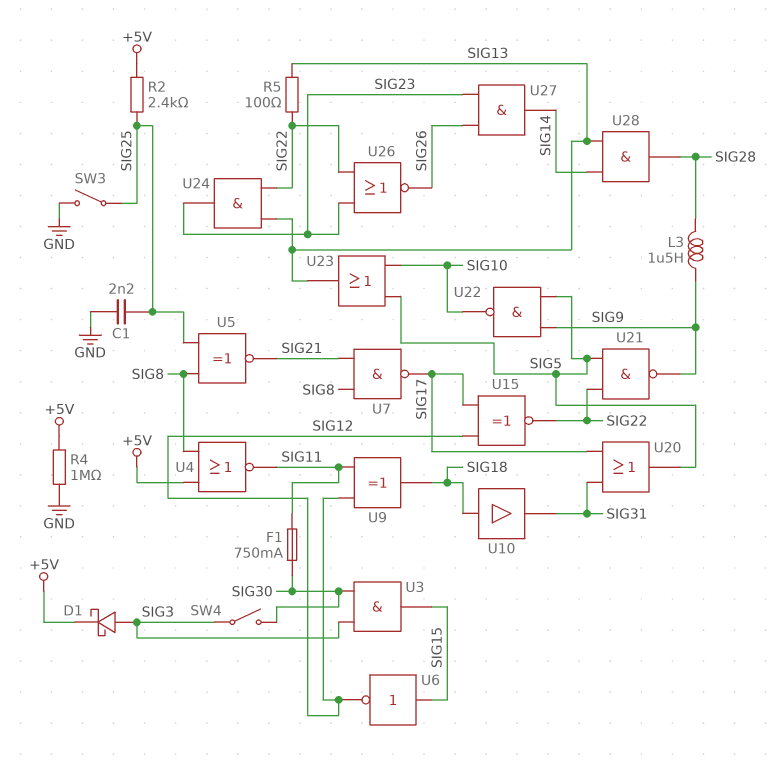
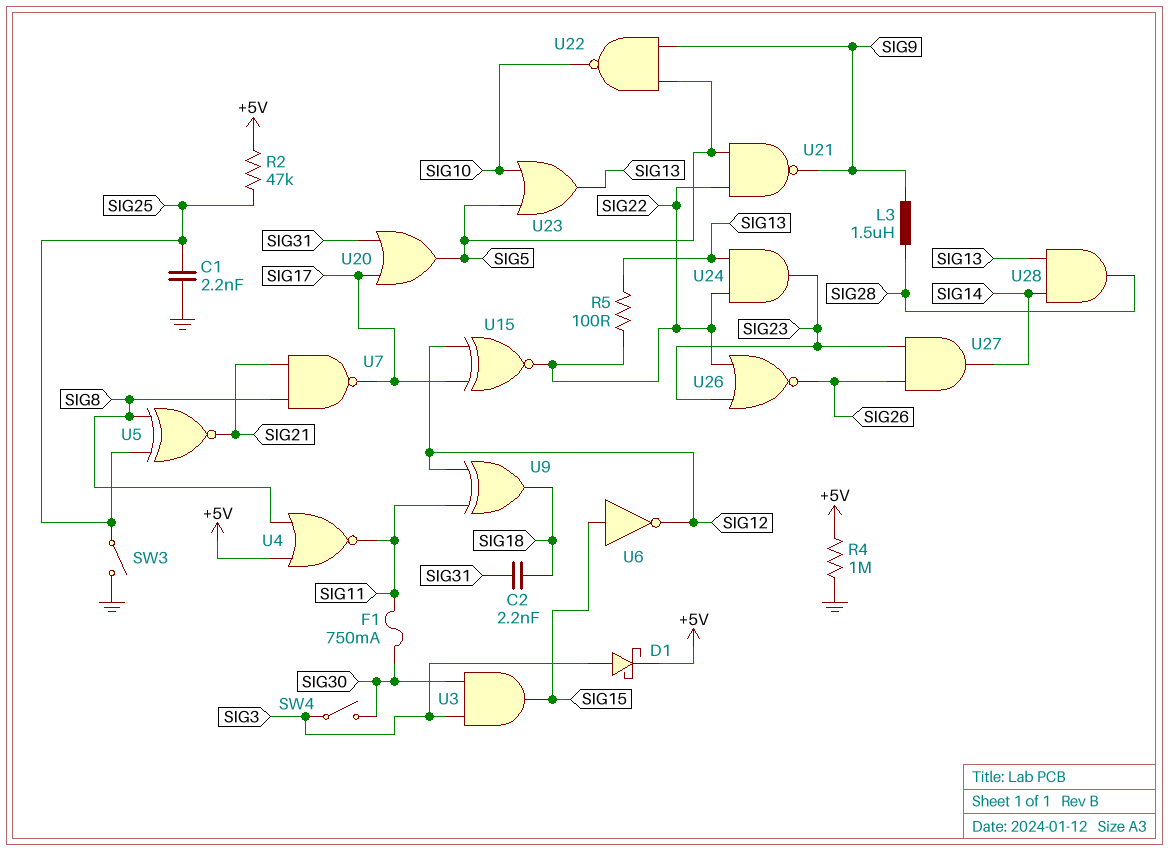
C2: none -> 2.2nF (SIG18, SIG31)
R2: 2.4k (+5V, SIG25) -> 47k (+5V, SIG25)
U10: buffer (in SIG18, out SIG31) -> none

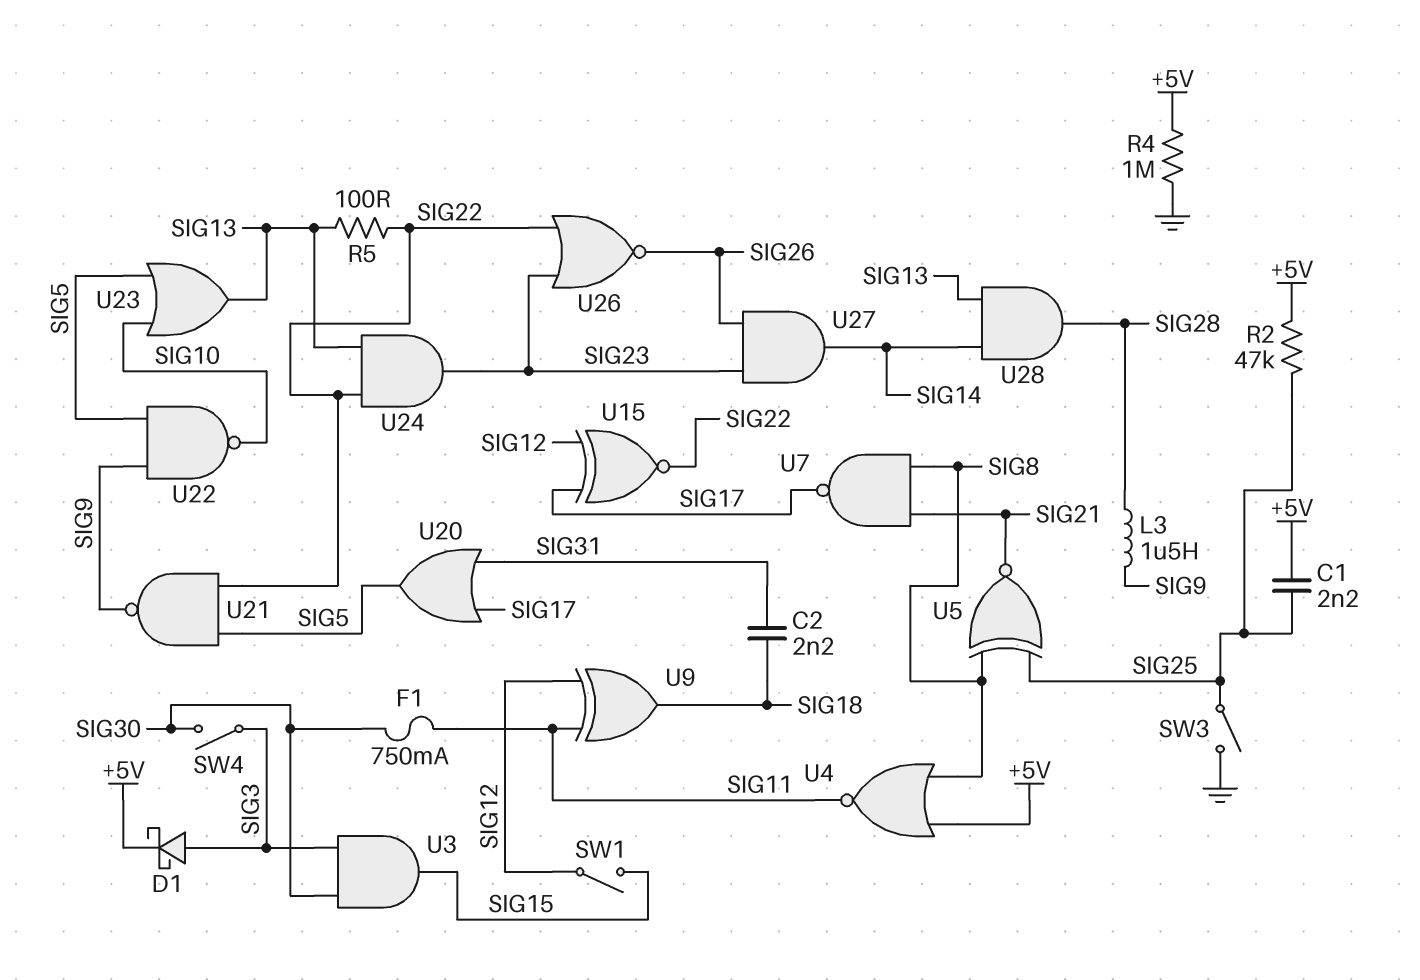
C1: 2.2nF (GND, SIG25) -> 2.2nF (+5V, SIG25)
SW1: none -> switch (SIG12, SIG15)
U6: NOT (in SIG15, out SIG12) -> none

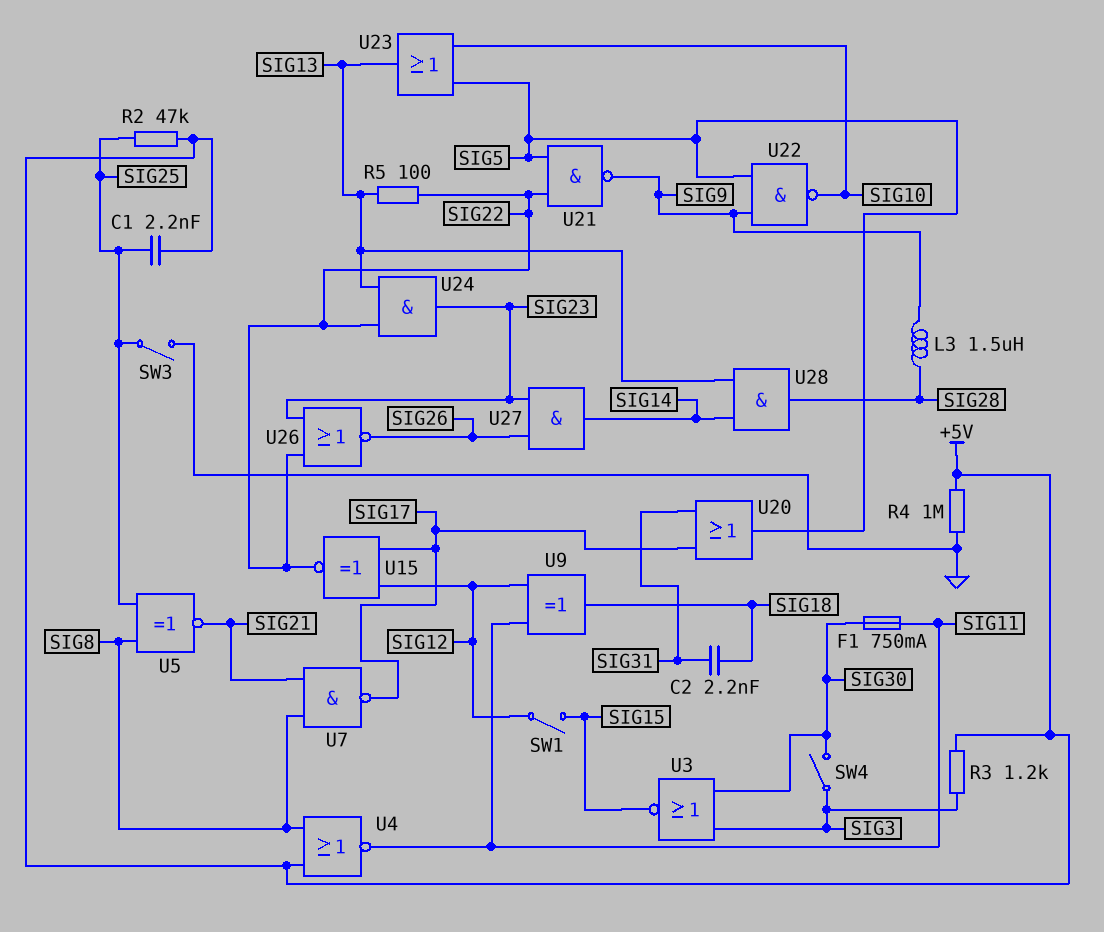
D1: schottky (A SIG3, K +5V) -> none
R3: none -> 1.2k (+5V, SIG3)
U3: AND (in SIG3, in SIG30, out SIG15) -> NOR (in SIG3, in SIG30, out SIG15)

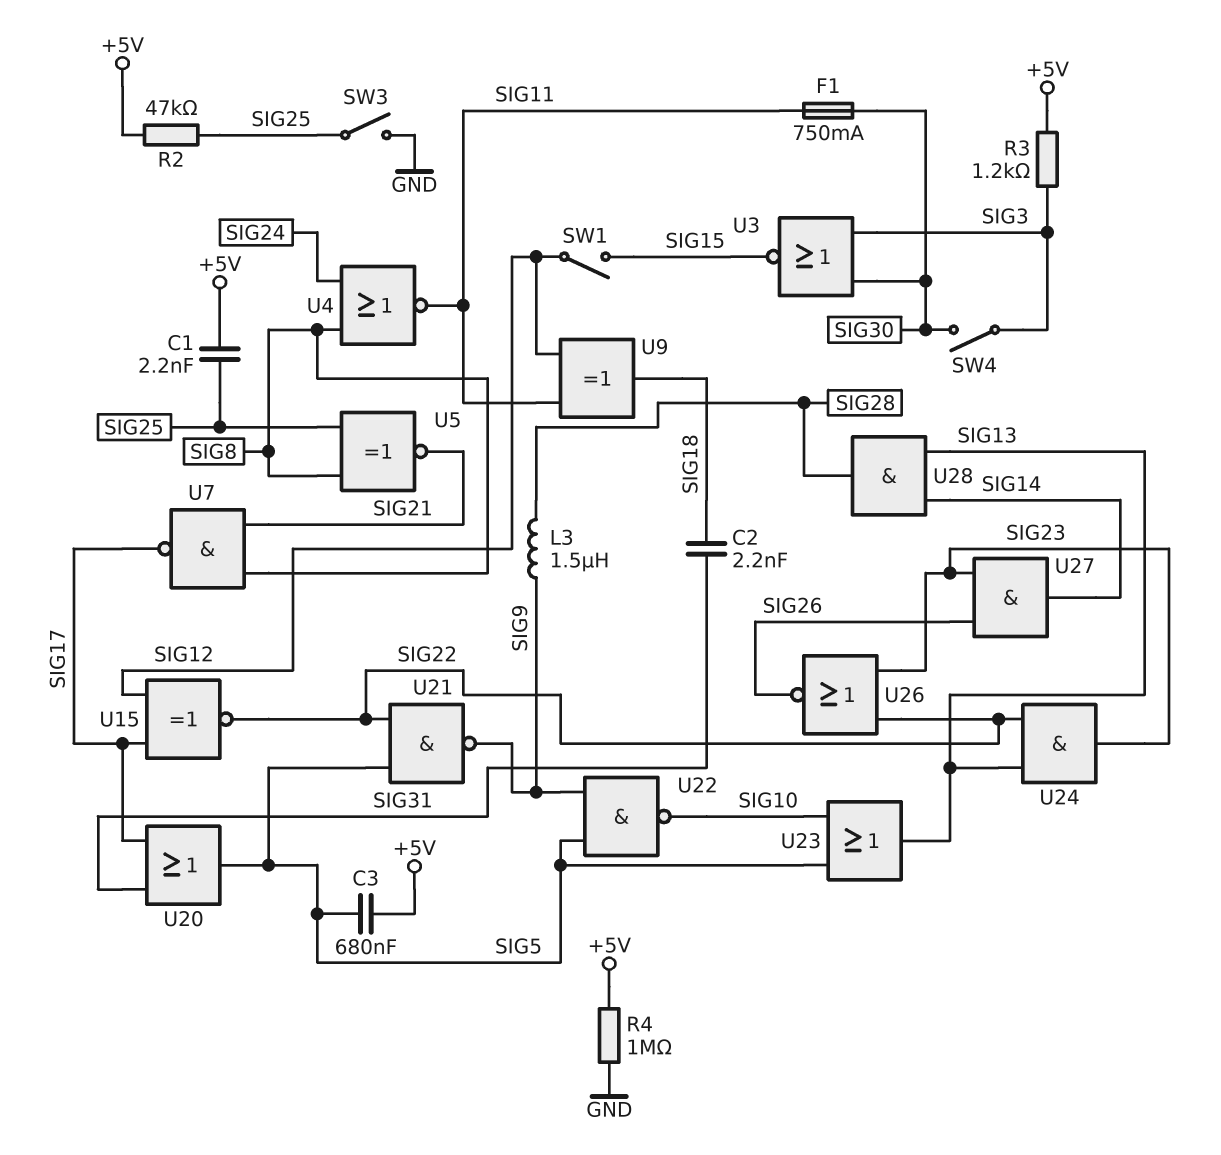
C3: none -> 680nF (+5V, SIG5)
R5: 100 (SIG13, SIG22) -> none
U4: NOR (in +5V, in SIG8, out SIG11) -> NOR (in SIG8, in SIG24, out SIG11)

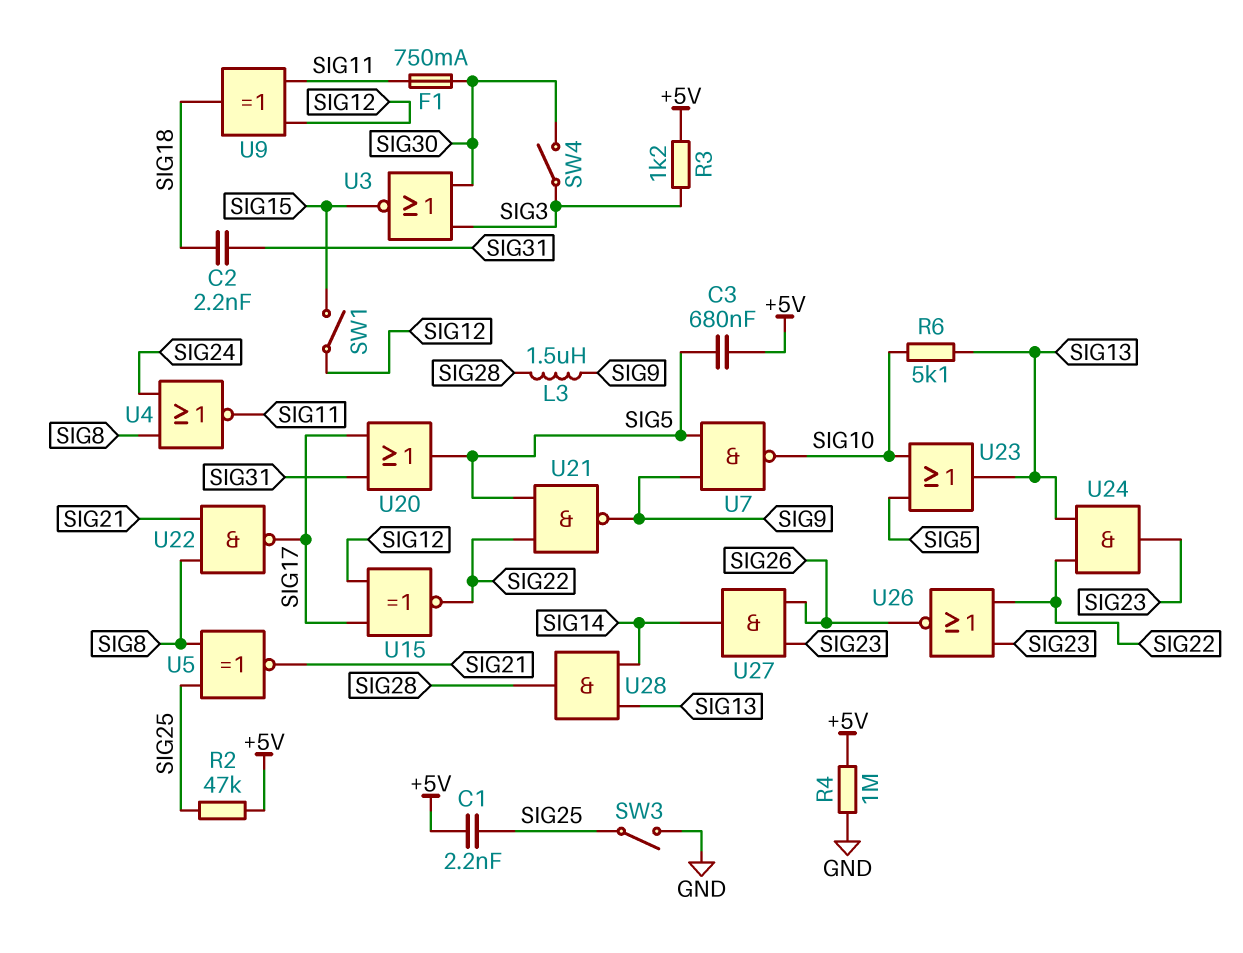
R6: none -> 5.1k (SIG10, SIG13)
U7: NAND (in SIG8, in SIG21, out SIG17) -> NAND (in SIG5, in SIG9, out SIG10)
U22: NAND (in SIG5, in SIG9, out SIG10) -> NAND (in SIG8, in SIG21, out SIG17)

